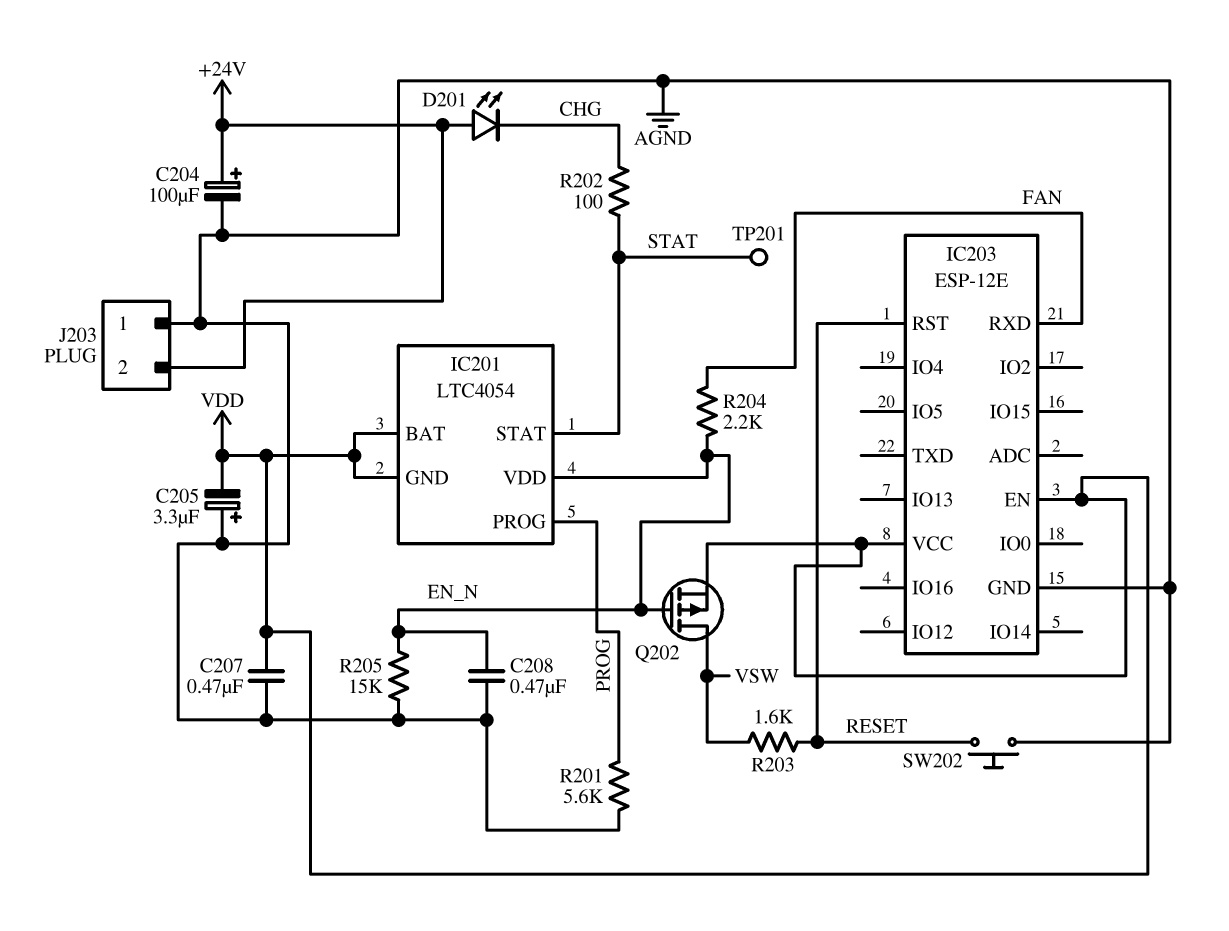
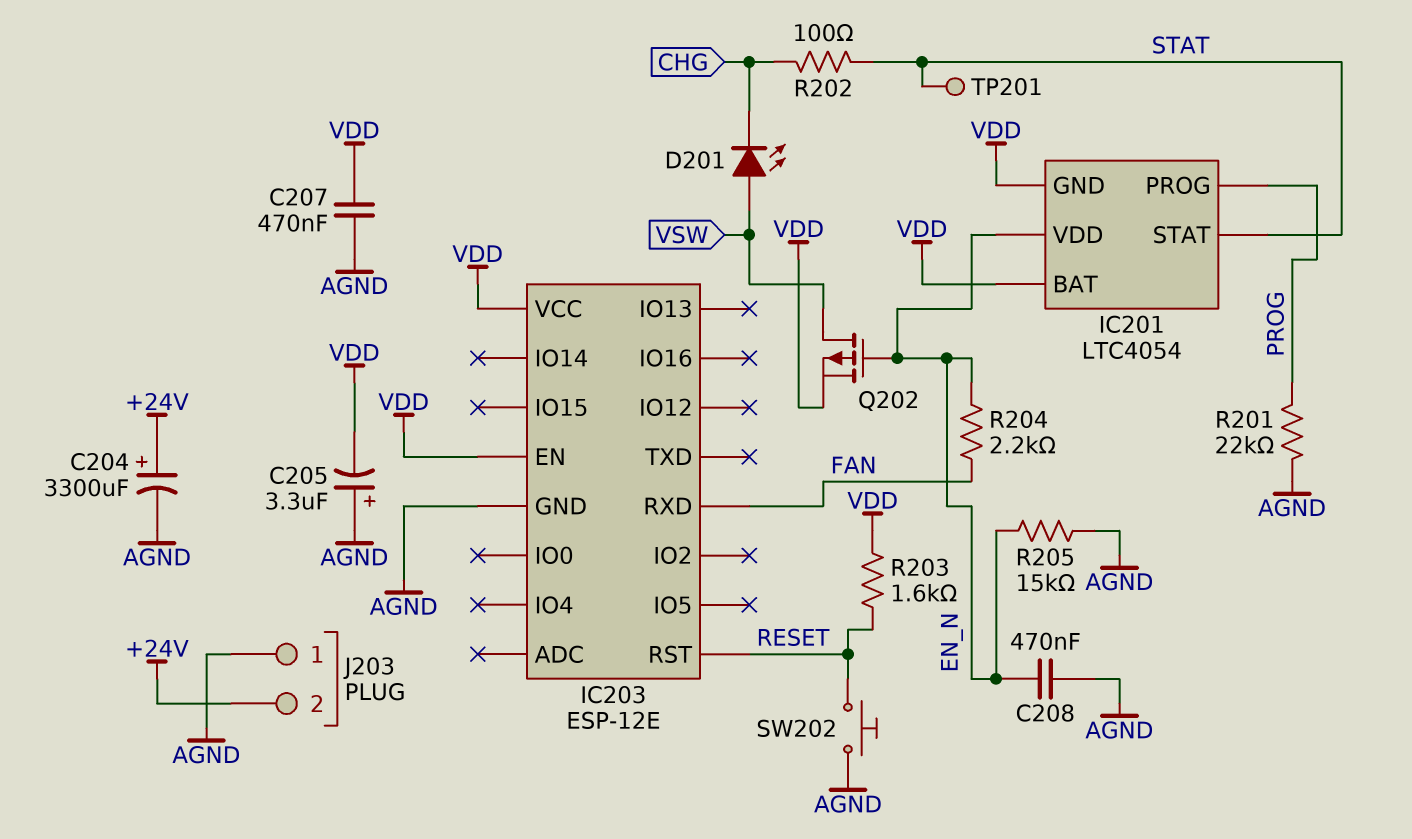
C204: 100uF (plus +24V, minus AGND) -> 3300uF (plus +24V, minus AGND)
D201: LED (A +24V, K CHG) -> LED (A VSW, K CHG)
R201: 5.6k (AGND, PROG) -> 22k (AGND, PROG)
R203: 1.6k (RESET, VSW) -> 1.6k (RESET, VDD)

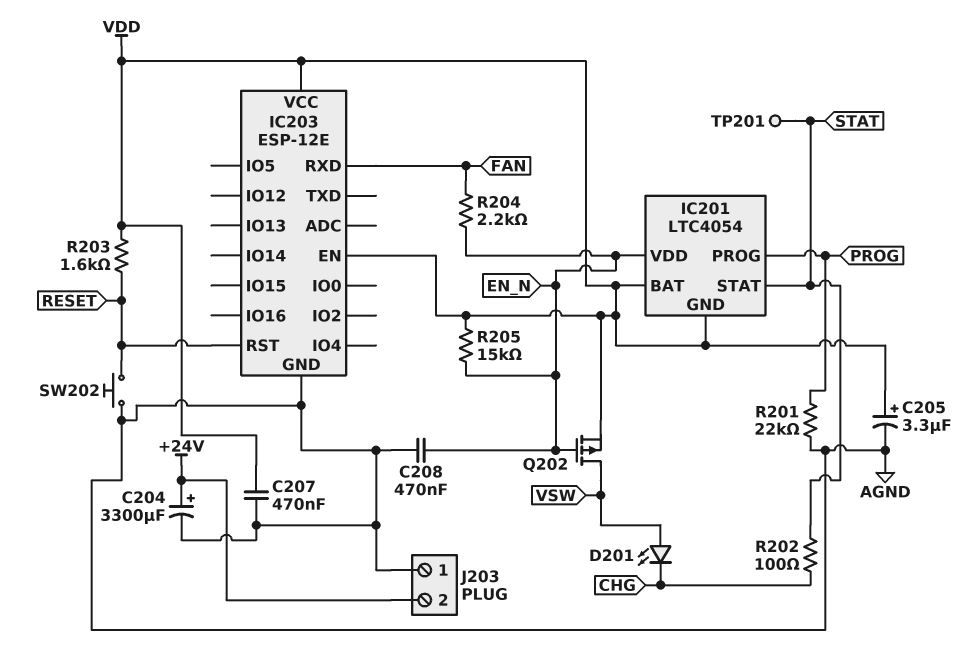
C205: 3.3uF (plus AGND, minus VDD) -> 3.3uF (plus VDD, minus AGND)
R205: 15k (AGND, EN_N) -> 15k (EN_N, VDD)

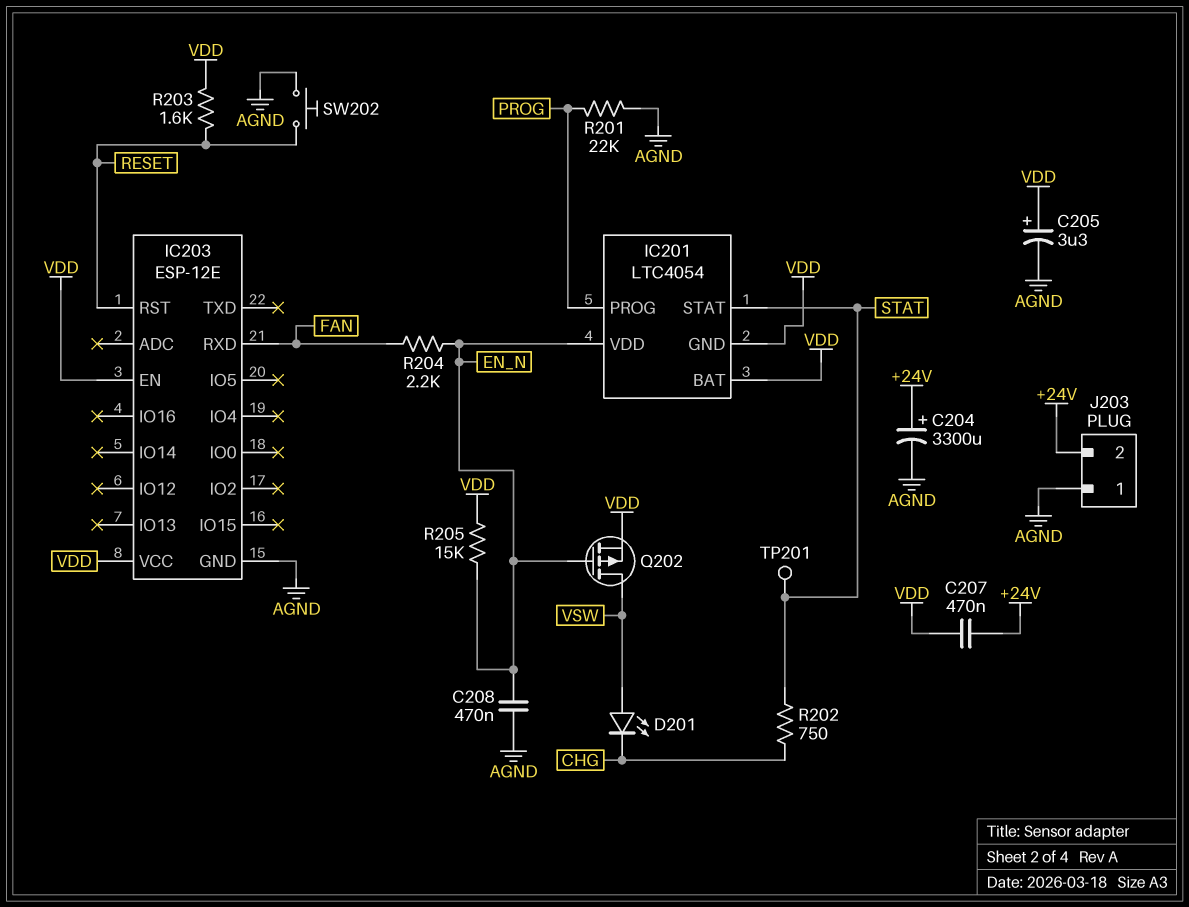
C207: 470nF (AGND, VDD) -> 470nF (+24V, VDD)
R202: 100 (CHG, STAT) -> 750 (CHG, STAT)

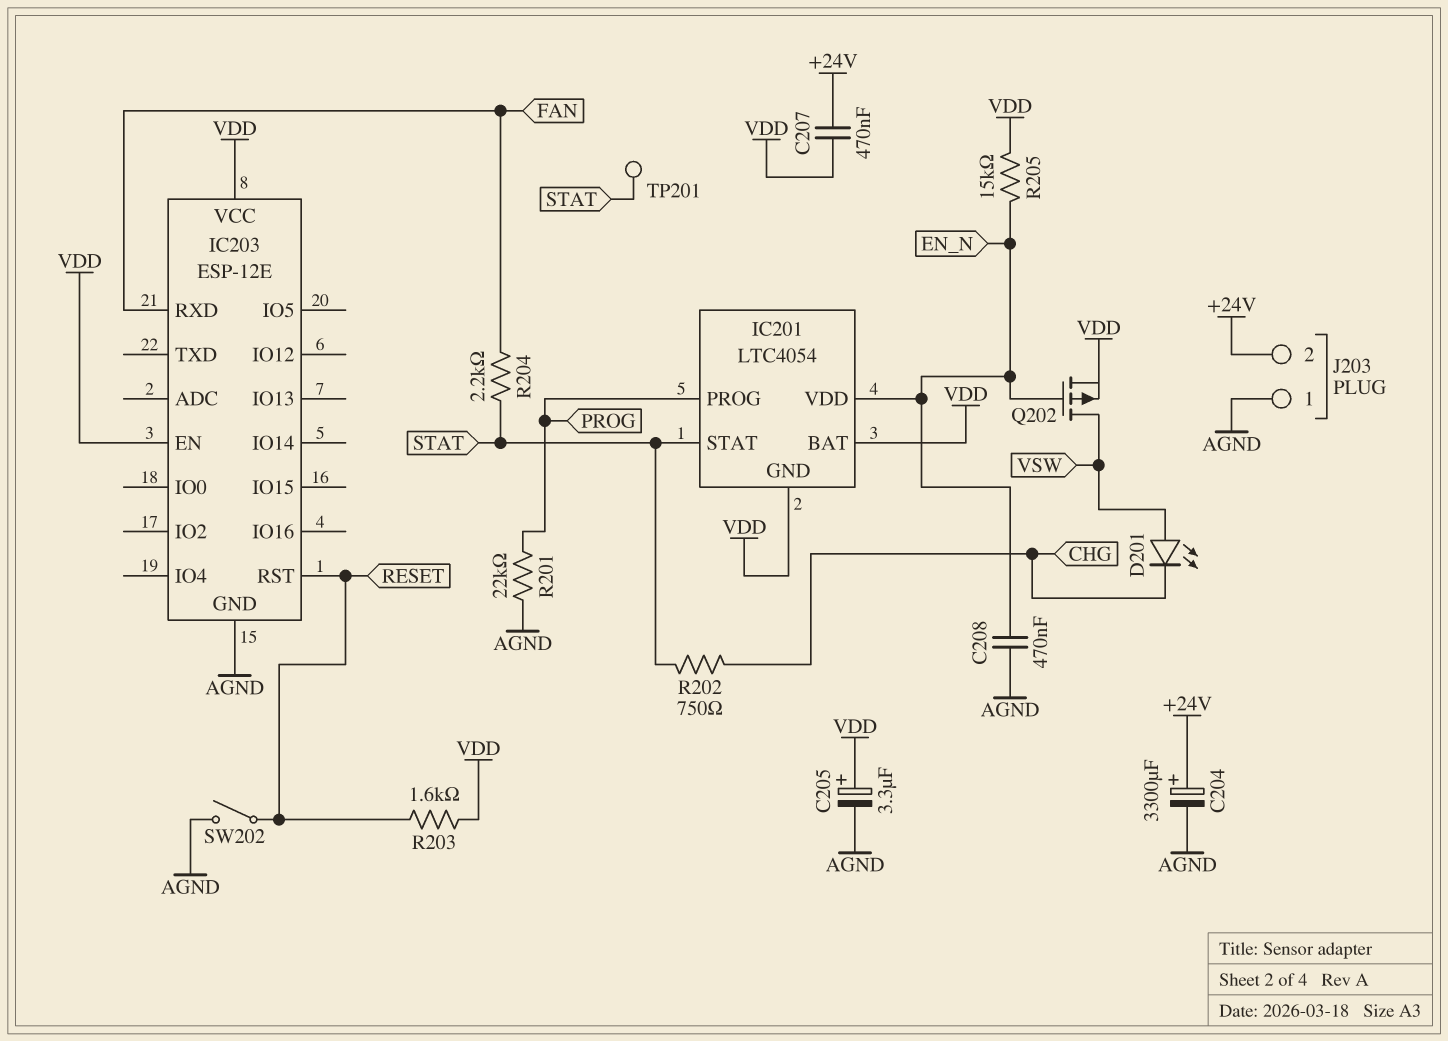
R204: 2.2k (EN_N, FAN) -> 2.2k (FAN, STAT)
SW202: button (AGND, RESET) -> switch (AGND, RESET)

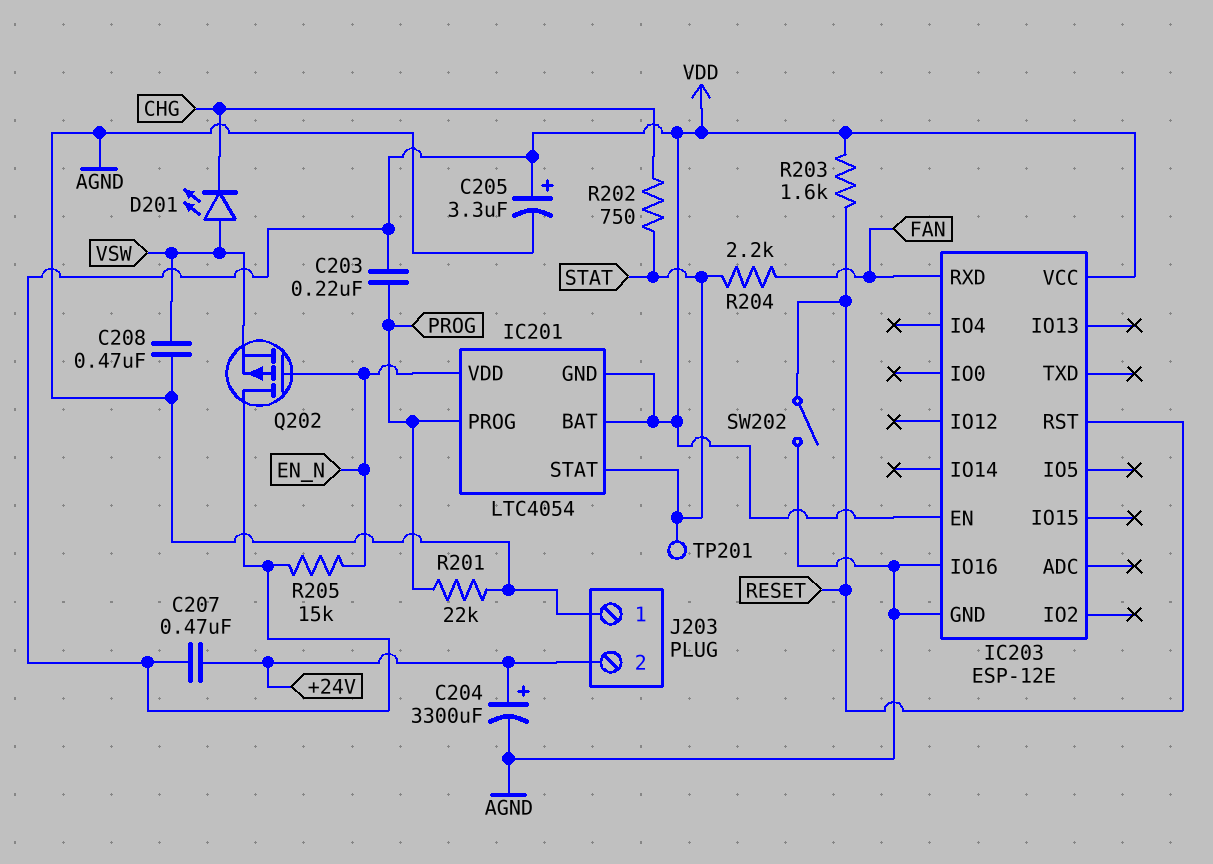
C203: none -> 220nF (PROG, VDD)
C208: 470nF (AGND, EN_N) -> 470nF (AGND, VSW)
IC203 pin IO16: none -> AGND
Q202: PMOS (G EN_N, D VSW, S VDD) -> PMOS (G EN_N, D VDD, S VSW)

